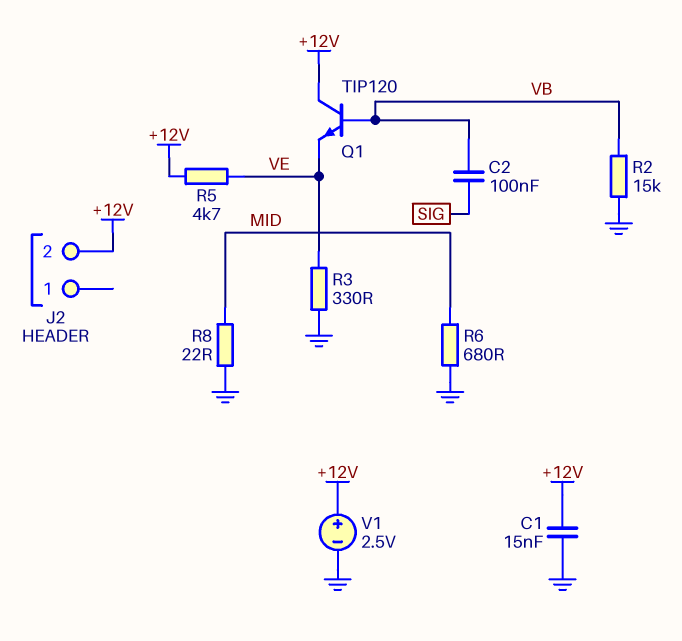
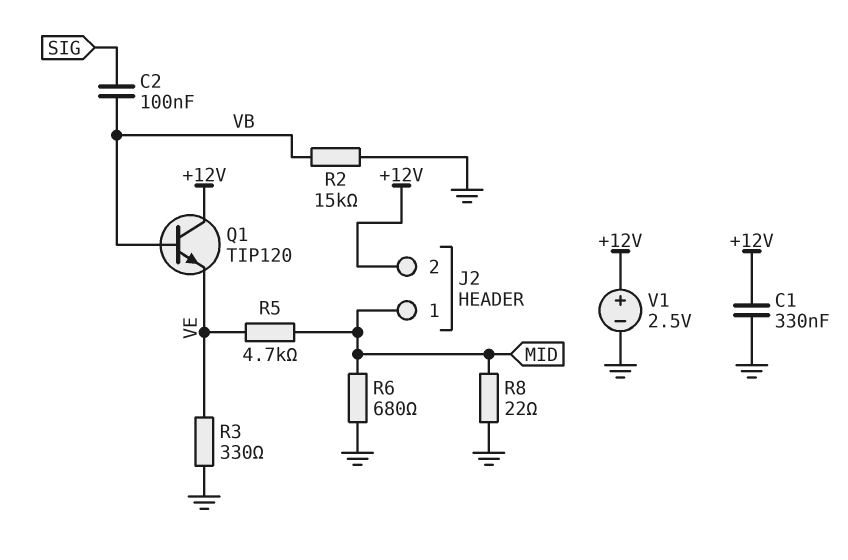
C1: 15nF (+12V, GND) -> 330nF (+12V, GND)
J2 pin 1: none -> MID
R5: 4.7k (+12V, VE) -> 4.7k (MID, VE)

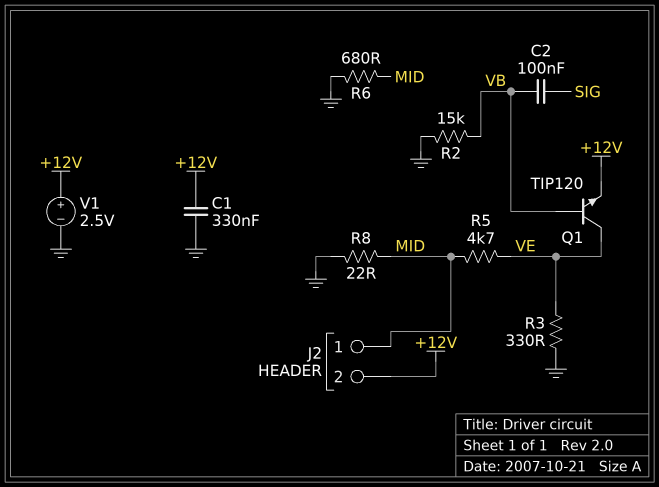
Q1: NPN TIP120 (B VB, C +12V, E VE) -> NPN TIP120 (B VB, C VE, E +12V)

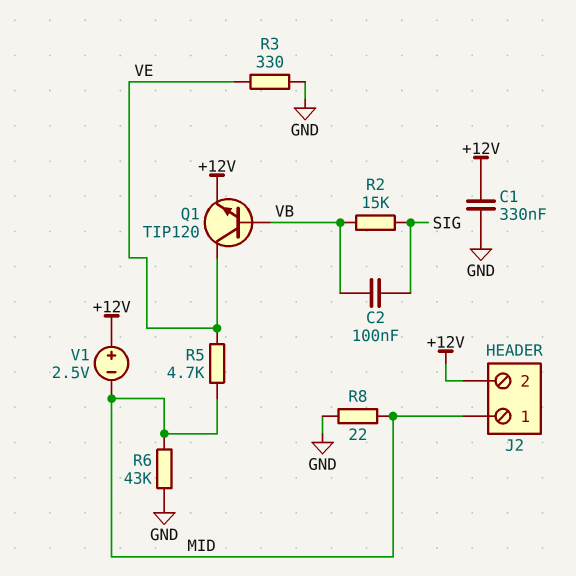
R2: 15k (GND, VB) -> 15k (SIG, VB)
R6: 680 (GND, MID) -> 43k (GND, MID)
V1: 2.5V (plus +12V, minus GND) -> 2.5V (plus +12V, minus MID)

